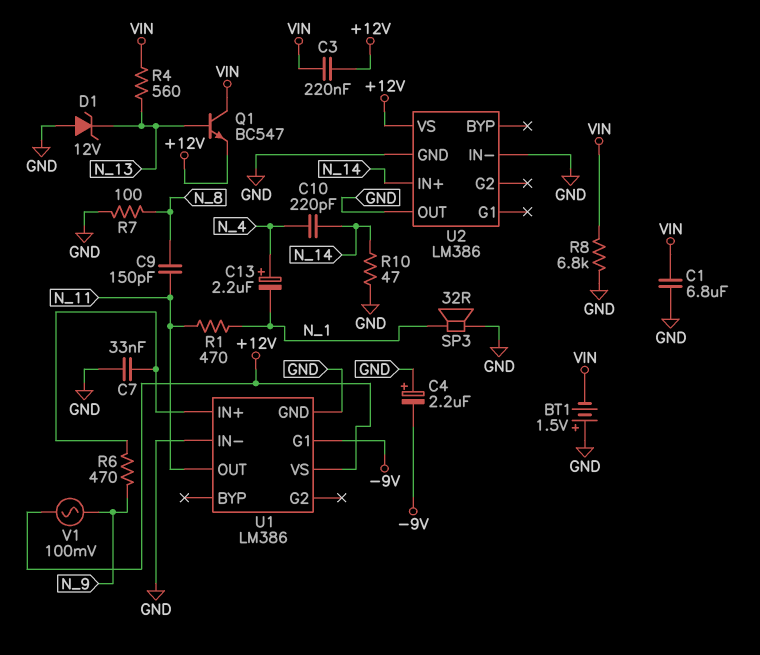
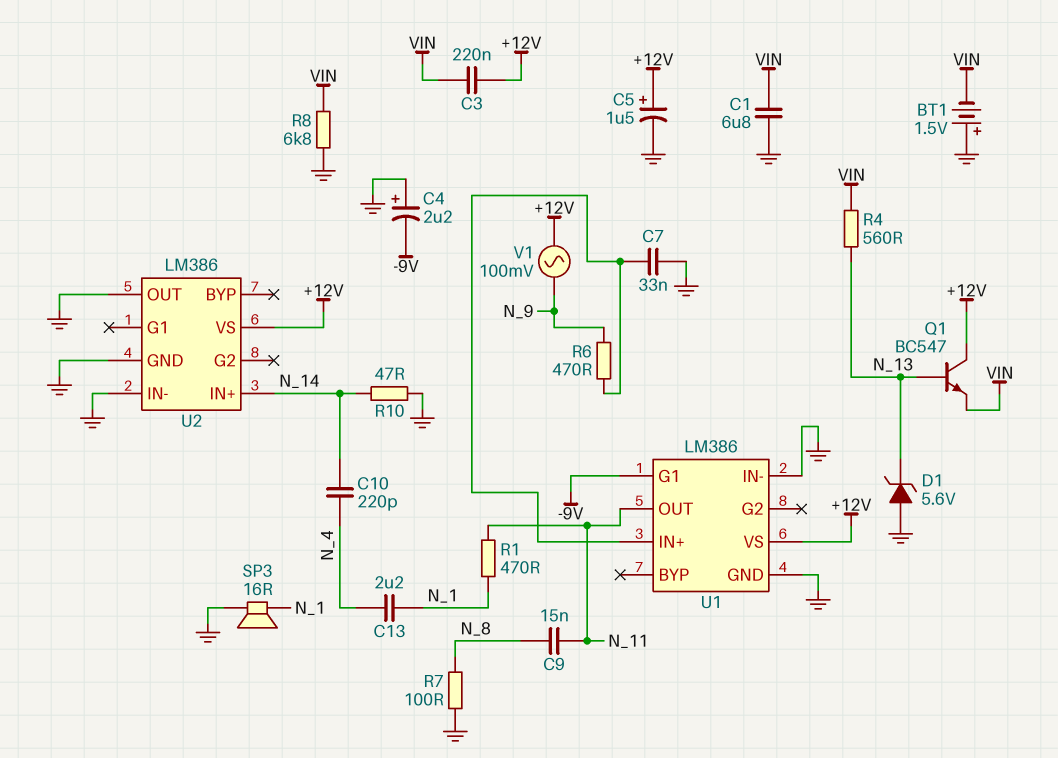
C5: none -> 1.5uF (plus +12V, minus GND)
C9: 150pF (N_8, N_11) -> 15nF (N_8, N_11)
C13: 2.2uF (plus N_4, minus N_1) -> 2.2uF (N_1, N_4)
D1: zener 12V (A GND, K N_13) -> zener 5.6V (A GND, K N_13)
Q1: NPN BC547 (B N_13, C VIN, E +12V) -> NPN BC547 (B N_13, C +12V, E VIN)
SP3: speaker 32R (GND, N_1) -> speaker 16R (GND, N_1)

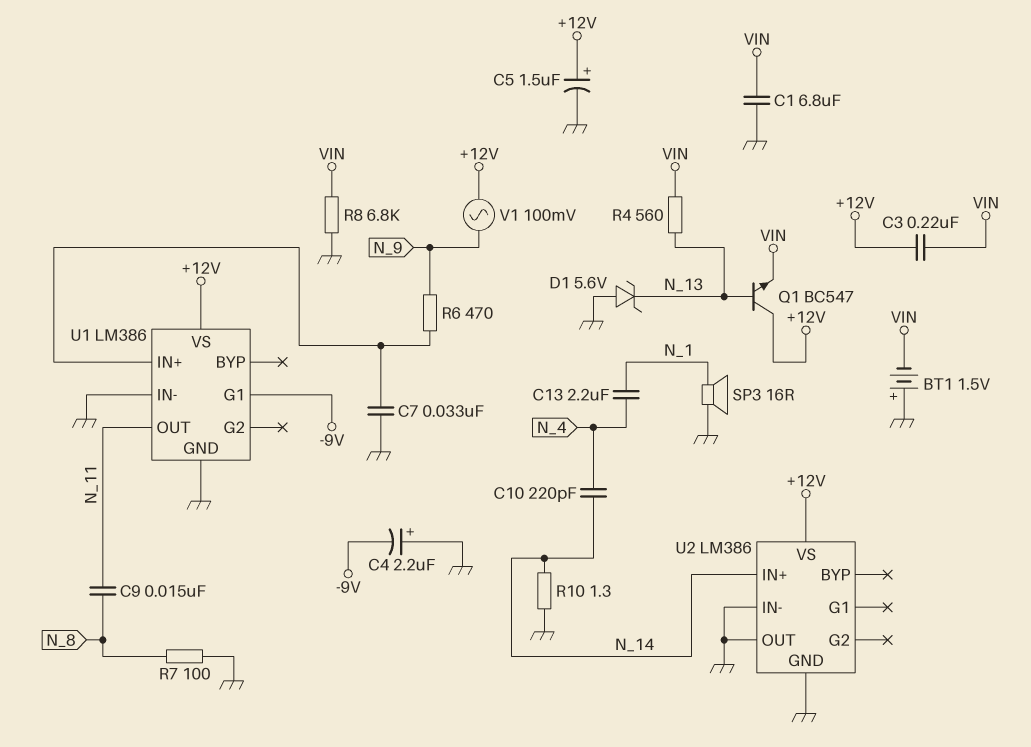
R1: 470 (N_1, N_11) -> none
R10: 47 (GND, N_14) -> 1.3 (GND, N_14)

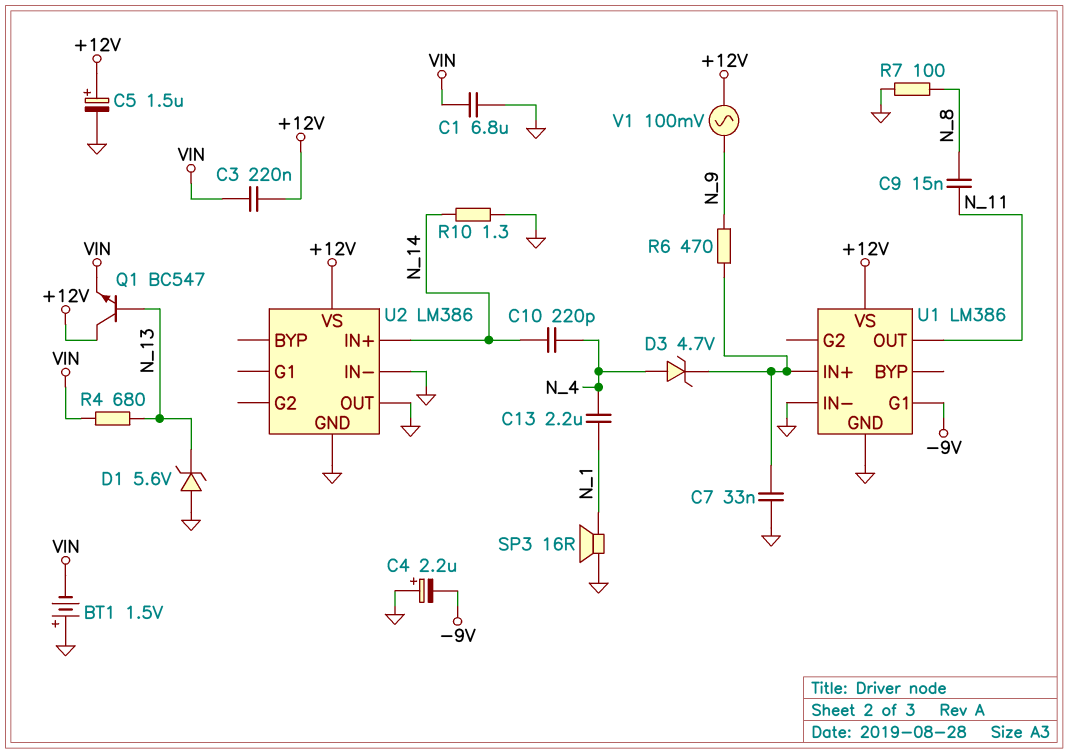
D3: none -> zener 4.7V (A N_4, K U1/IN+)
R4: 560 (N_13, VIN) -> 680 (N_13, VIN)
R8: 6.8k (GND, VIN) -> none

